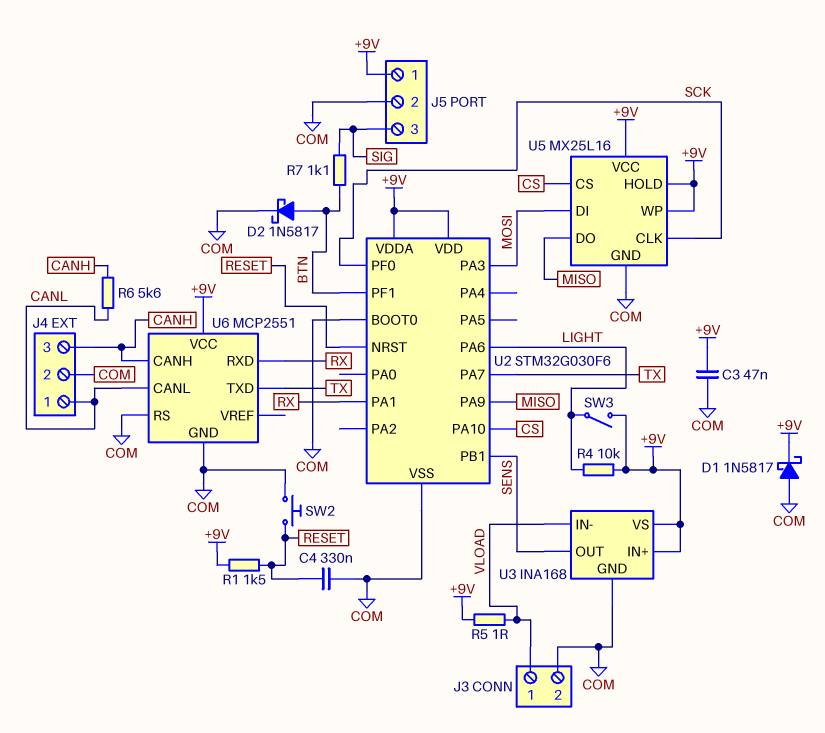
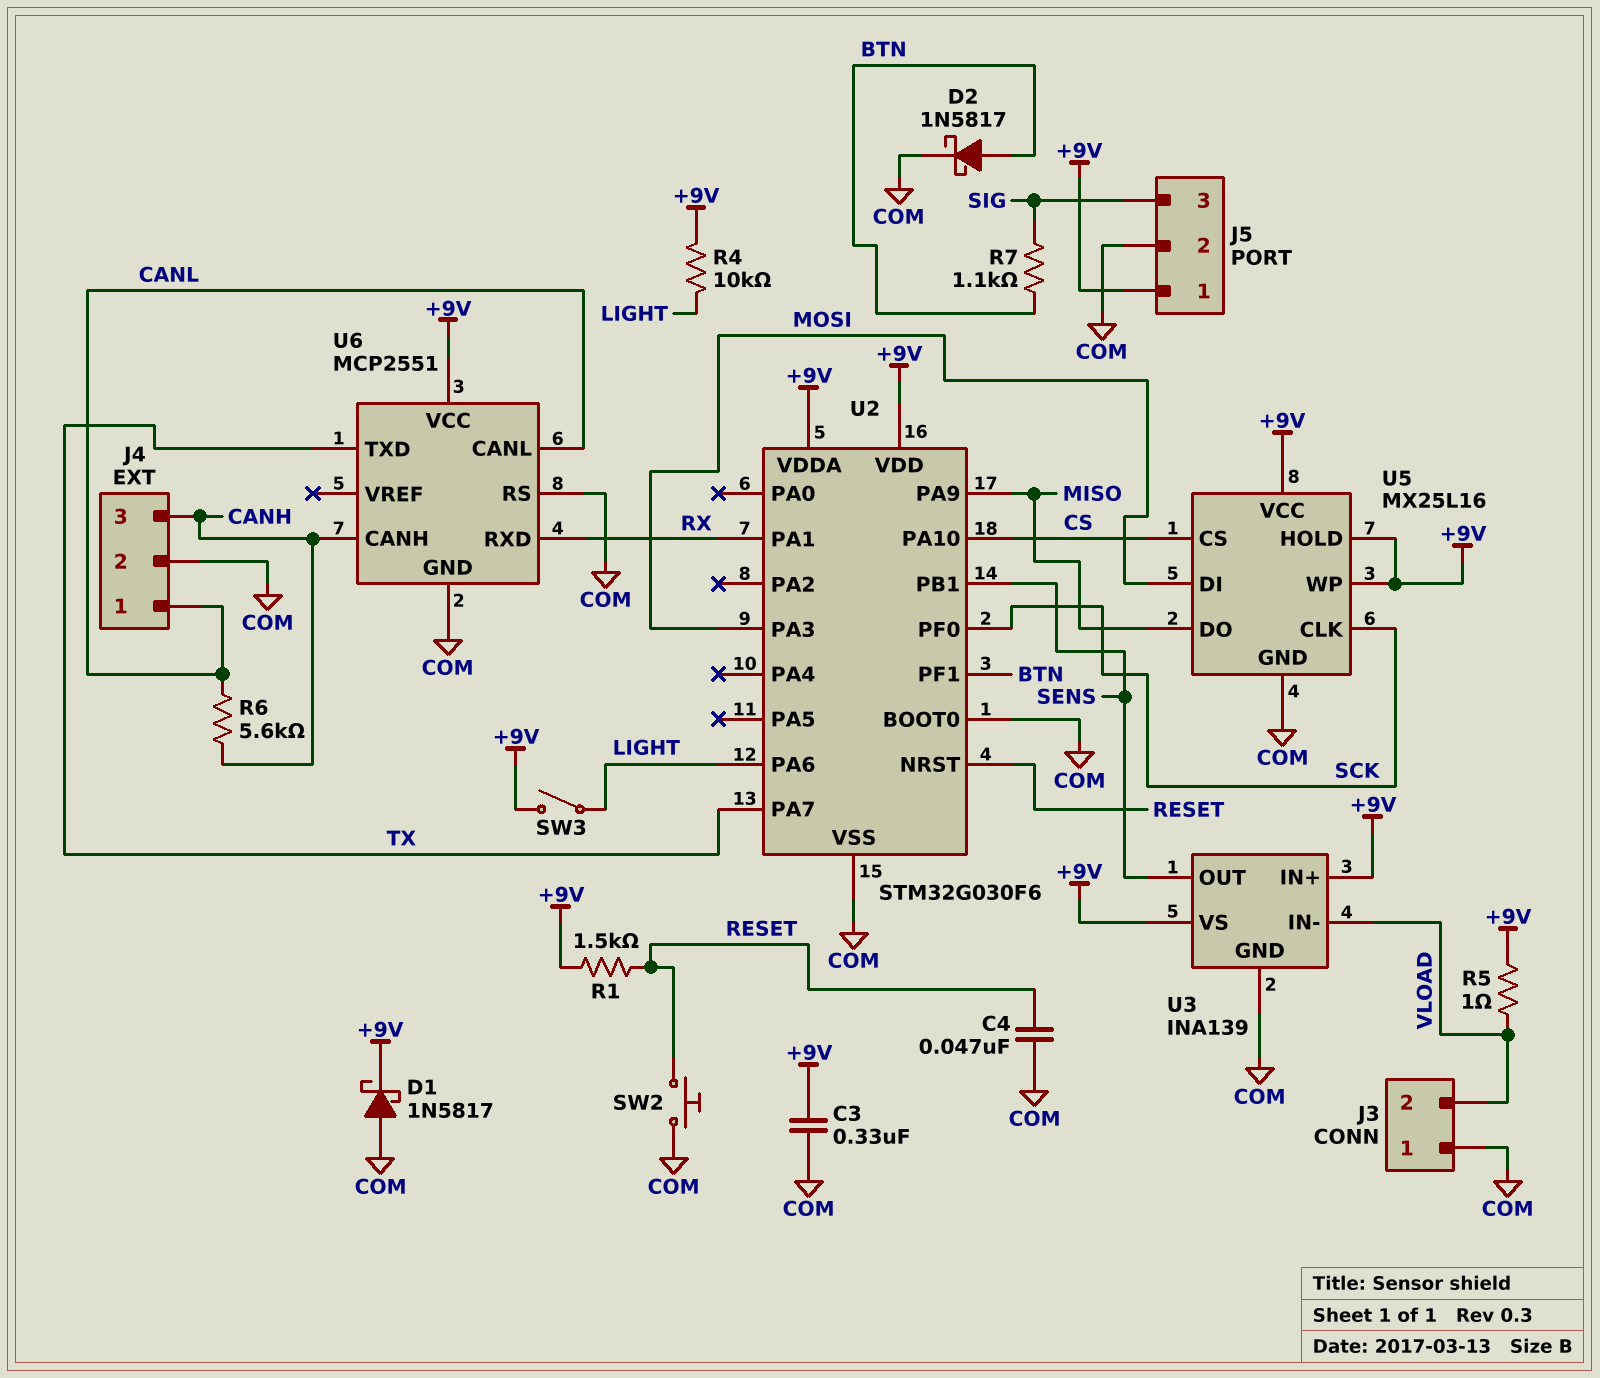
C3: 47nF (+9V, COM) -> 330nF (+9V, COM)
C4: 330nF (COM, RESET) -> 47nF (COM, RESET)
J3 pin 1: VLOAD -> COM
J3 pin 2: COM -> VLOAD
U3: INA168 -> INA139

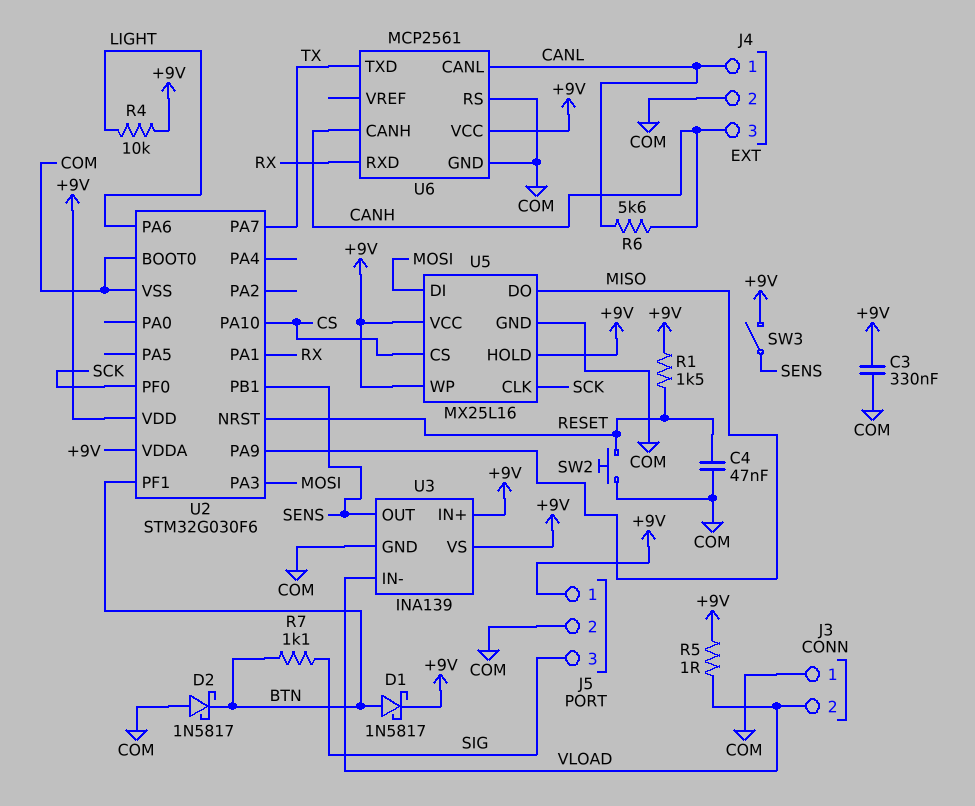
D1: schottky 1N5817 (A COM, K +9V) -> schottky 1N5817 (A BTN, K +9V)
D2: schottky 1N5817 (A BTN, K COM) -> schottky 1N5817 (A COM, K BTN)
SW3: switch (+9V, LIGHT) -> switch (+9V, SENS)
U6: MCP2551 -> MCP2561

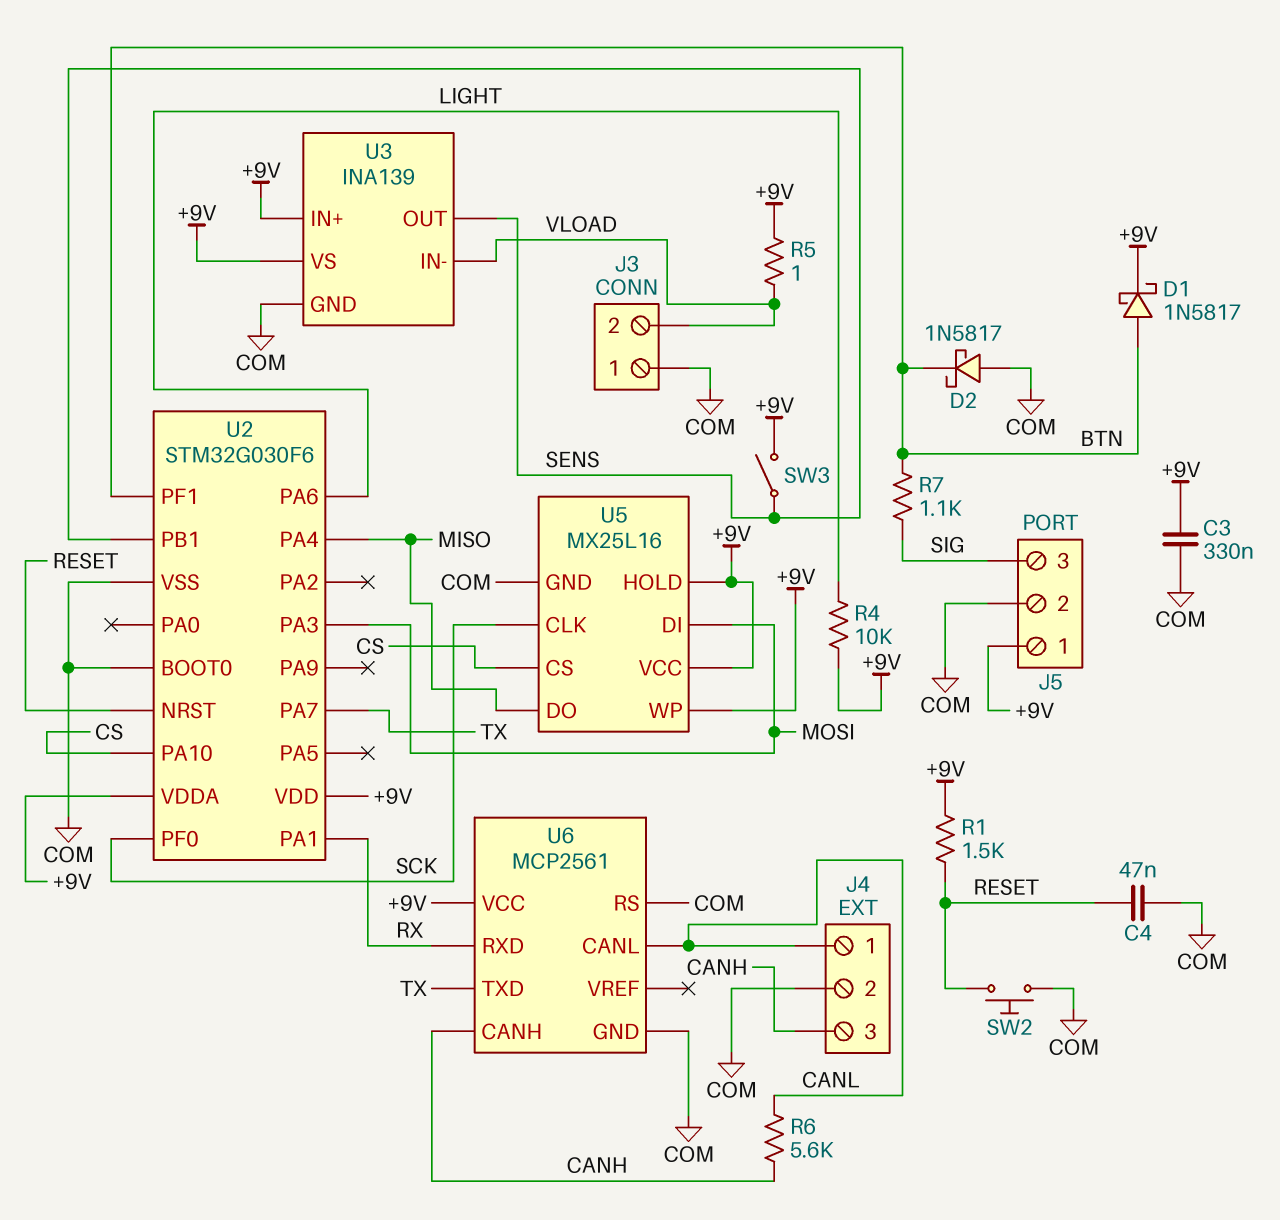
U2 pin PA4: none -> MISO
U2 pin PA9: MISO -> none

